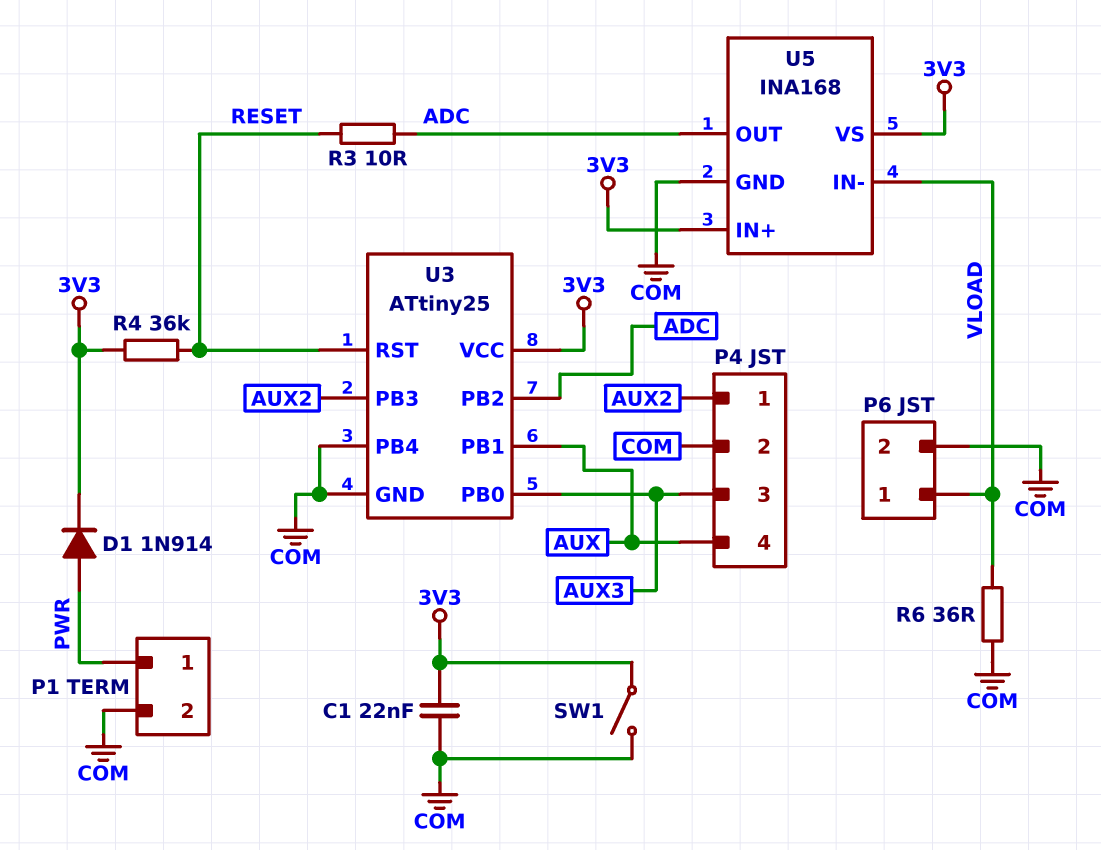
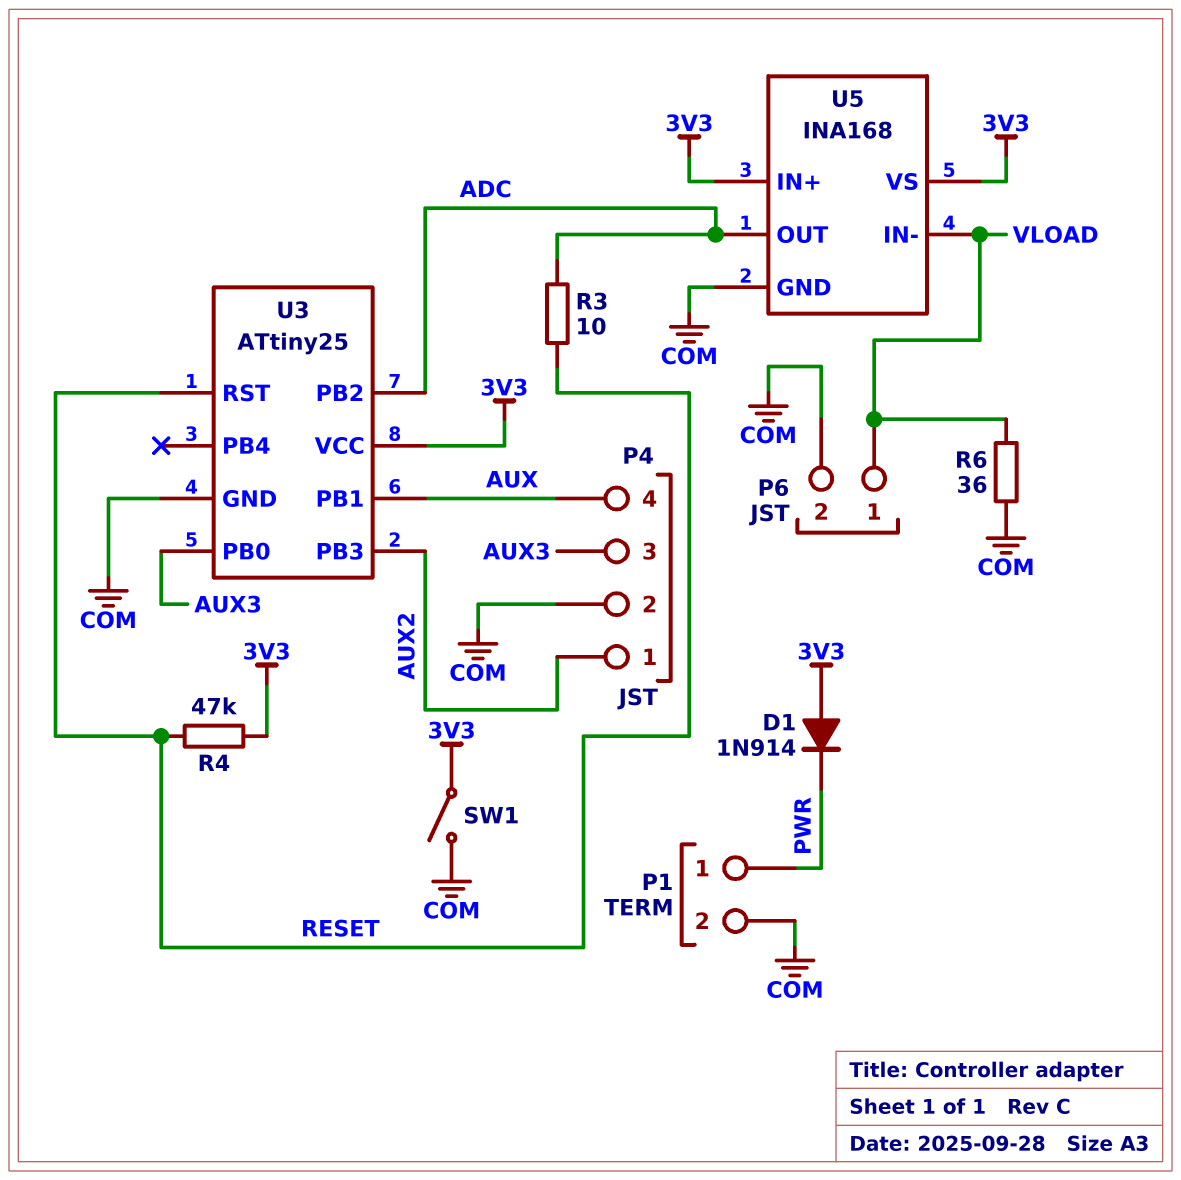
C1: 22nF (3V3, COM) -> none
D1: diode 1N914 (A PWR, K 3V3) -> diode 1N914 (A 3V3, K PWR)
R4: 36k (3V3, RESET) -> 47k (3V3, RESET)
U3 pin PB4: COM -> none

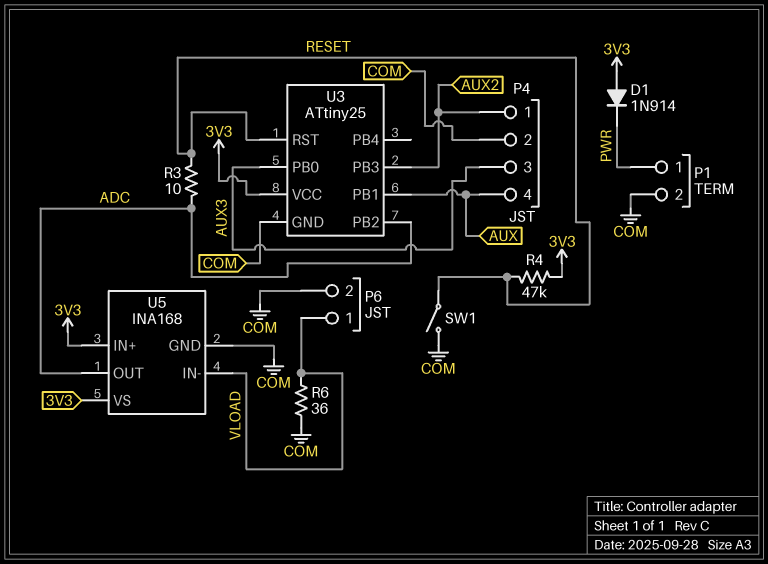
SW1: switch (3V3, COM) -> switch (COM, RESET)

